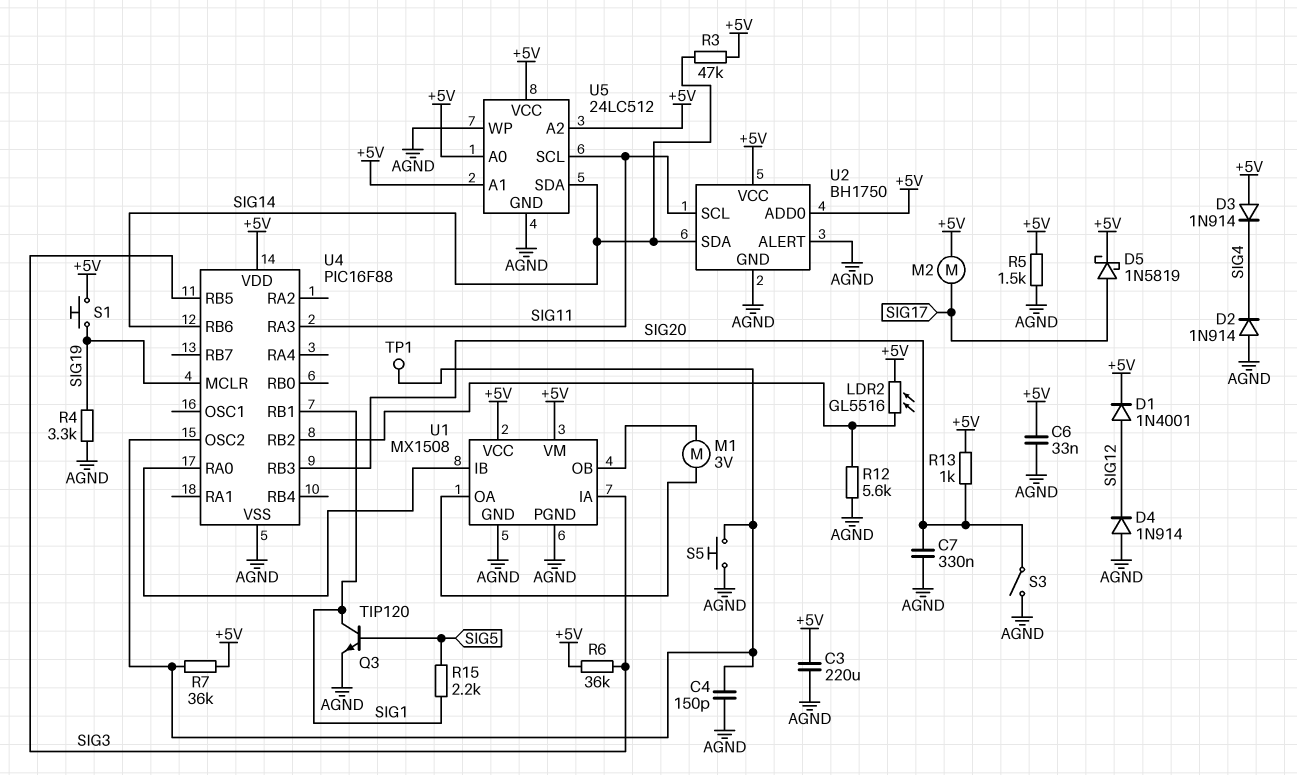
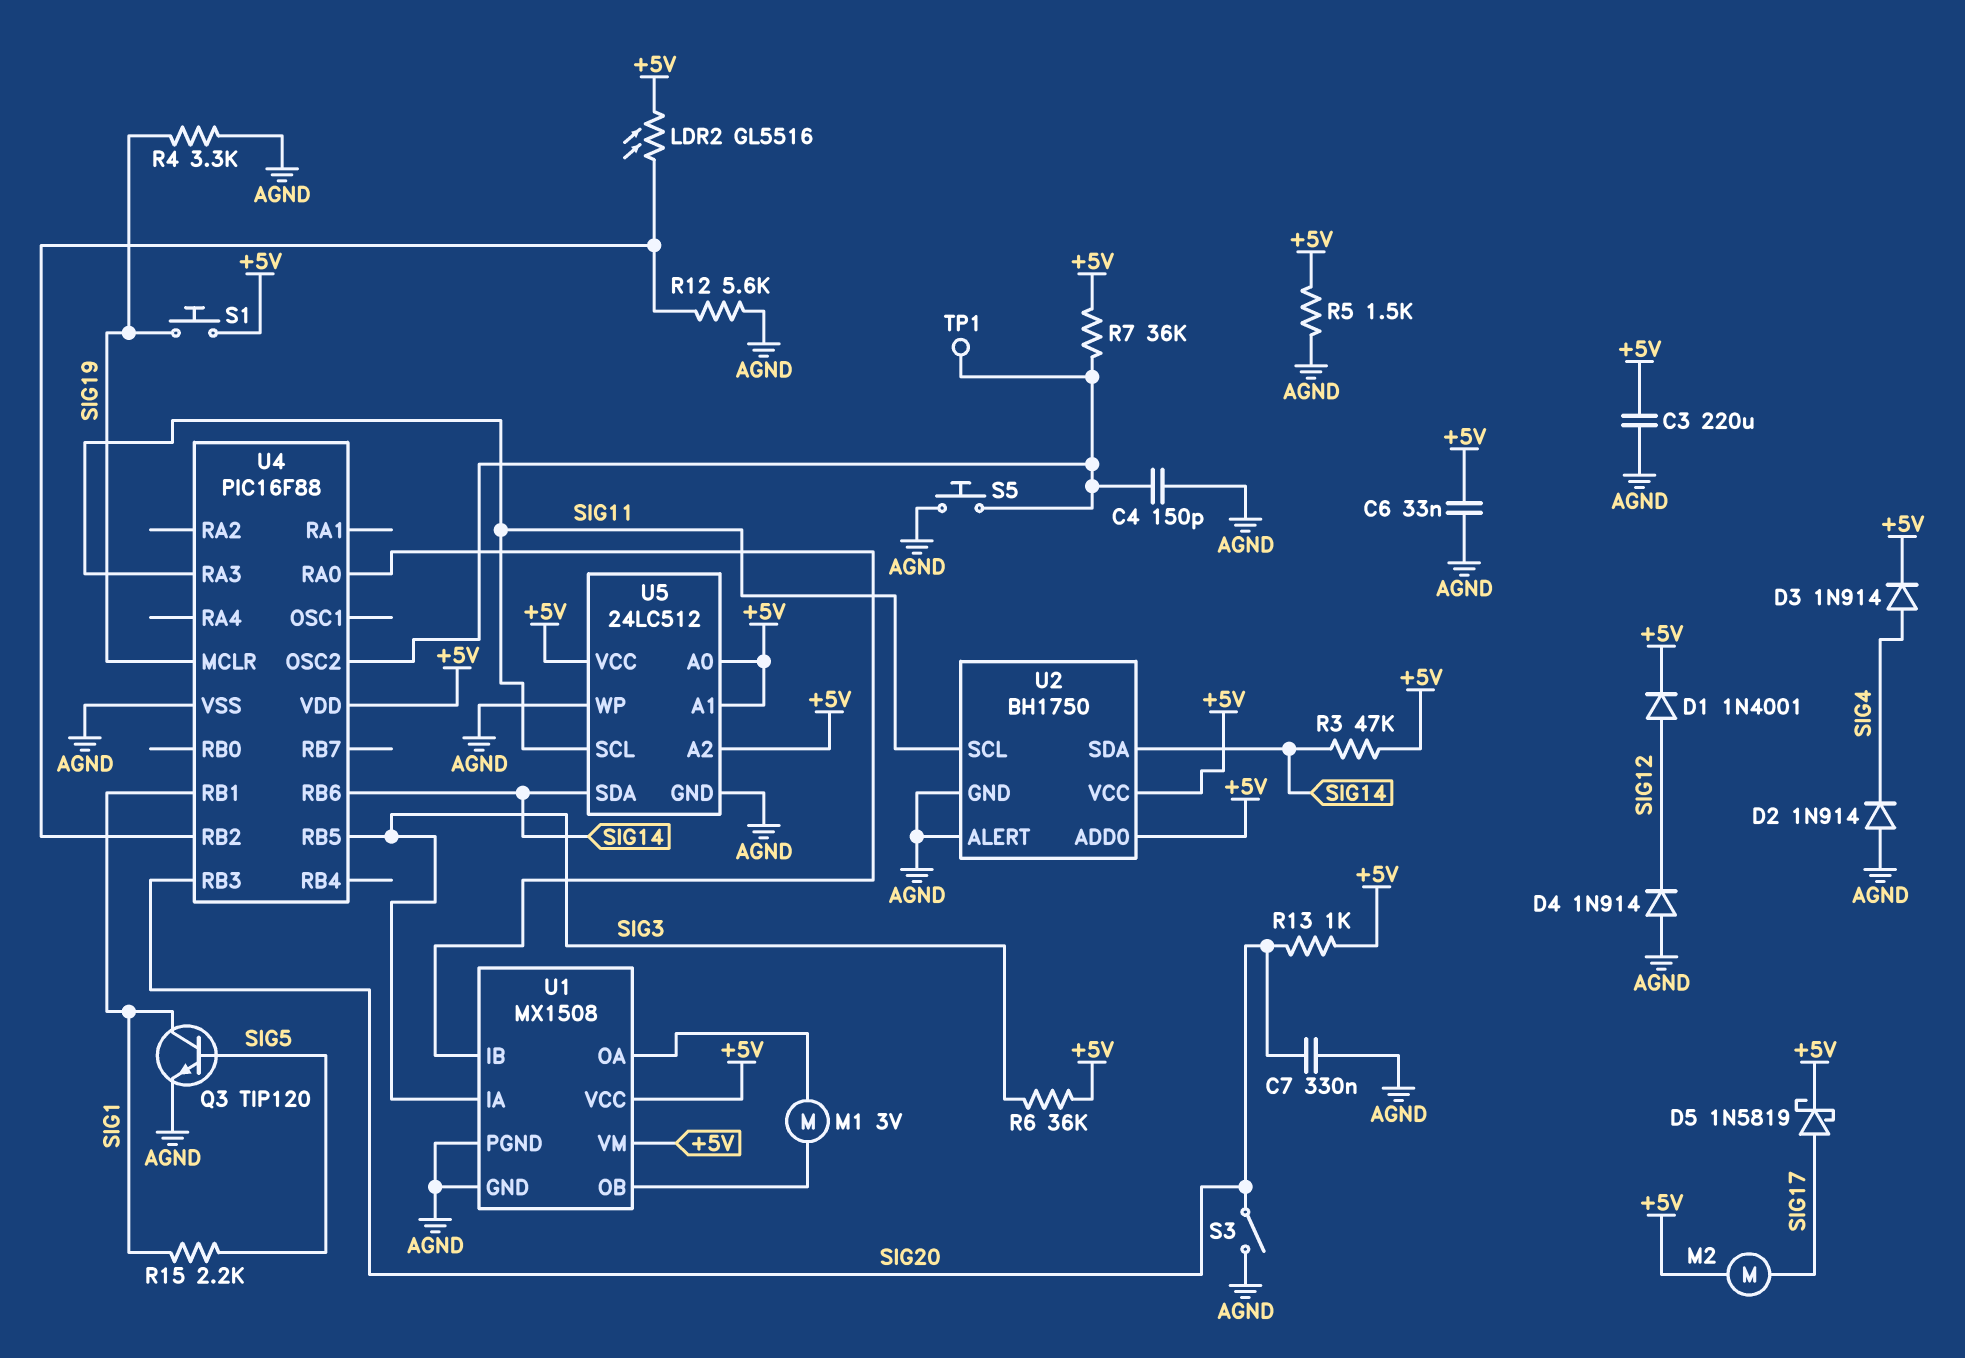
D3: diode 1N914 (A +5V, K SIG4) -> diode 1N914 (A SIG4, K +5V)

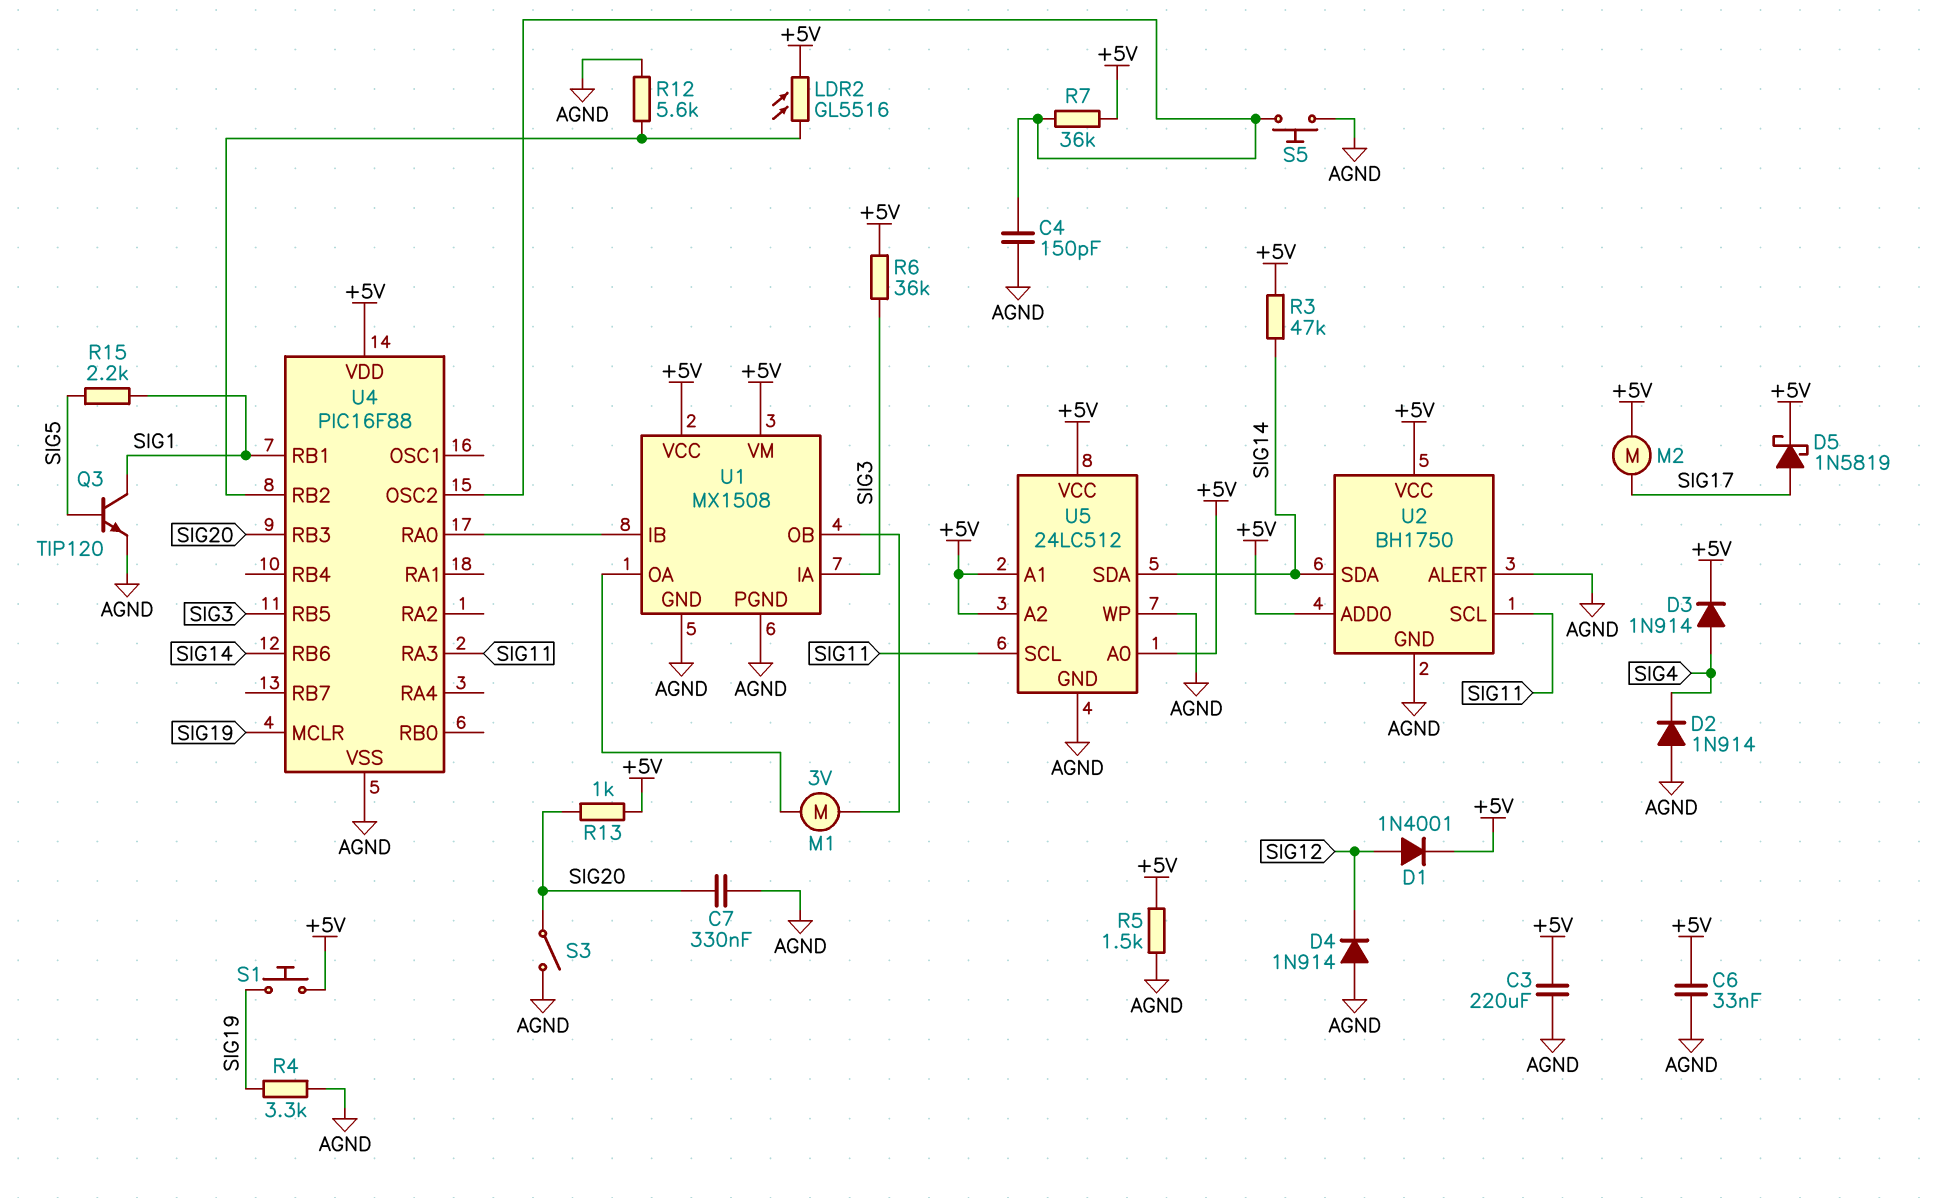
TP1: test point (U4/OSC2) -> none

